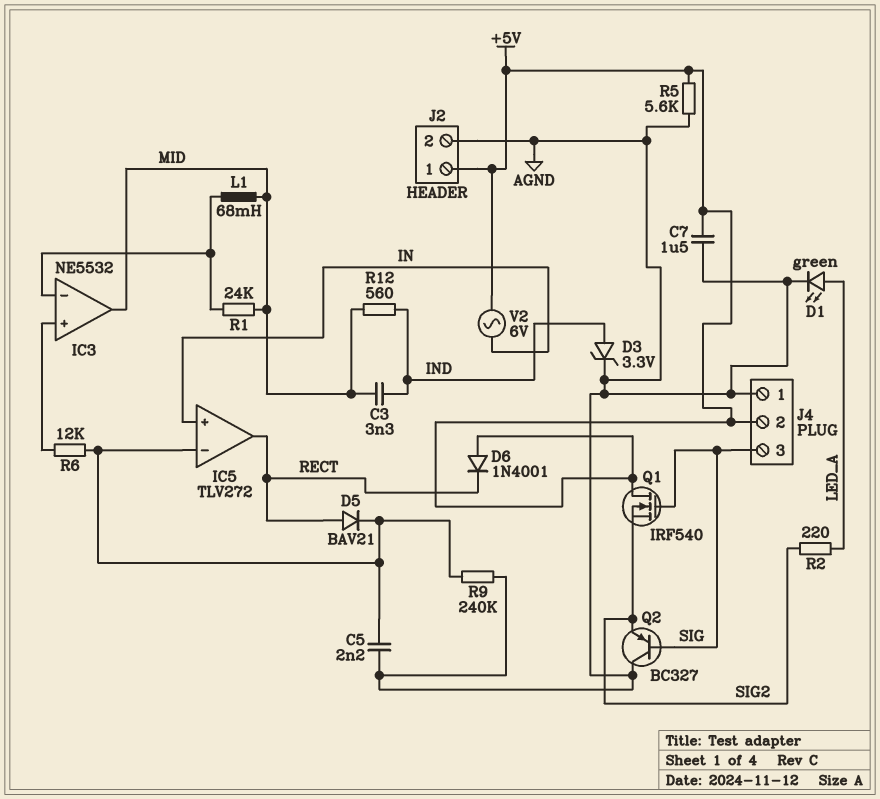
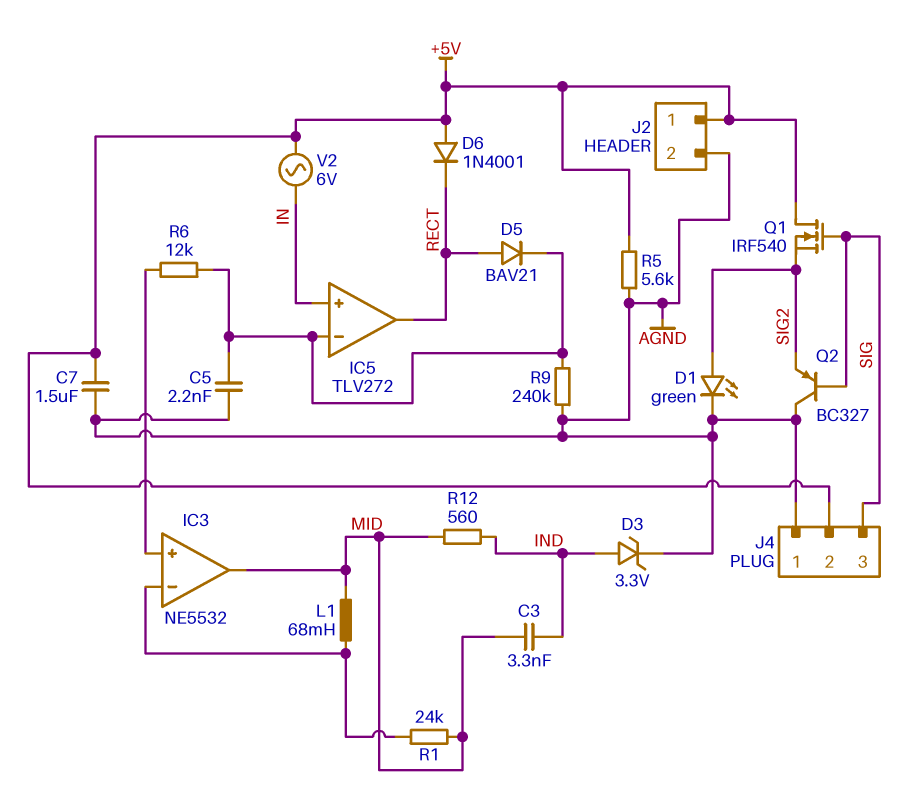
D1: LED green (A LED_A, K AGND) -> LED green (A SIG2, K AGND)
R2: 220 (LED_A, SIG2) -> none

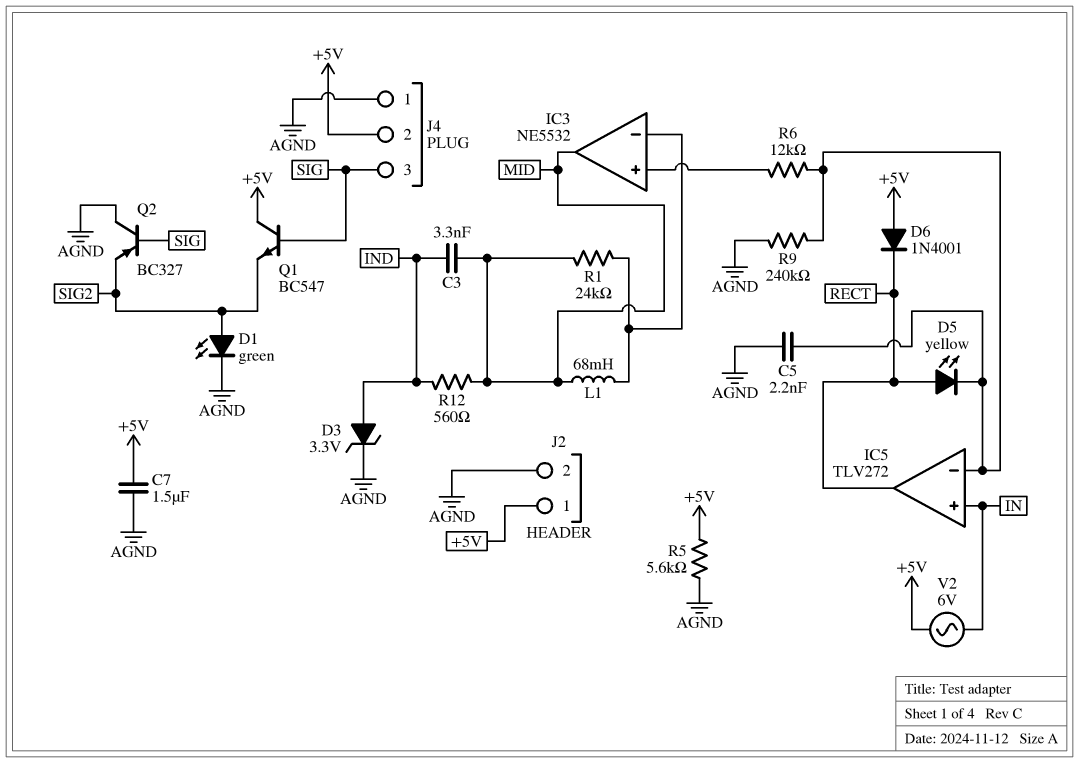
D5: diode BAV21 (A RECT, K IC5/in-) -> LED yellow (A RECT, K IC5/in-)
Q1: NMOS IRF540 (G SIG, D +5V, S SIG2) -> NPN BC547 (B SIG, C +5V, E SIG2)

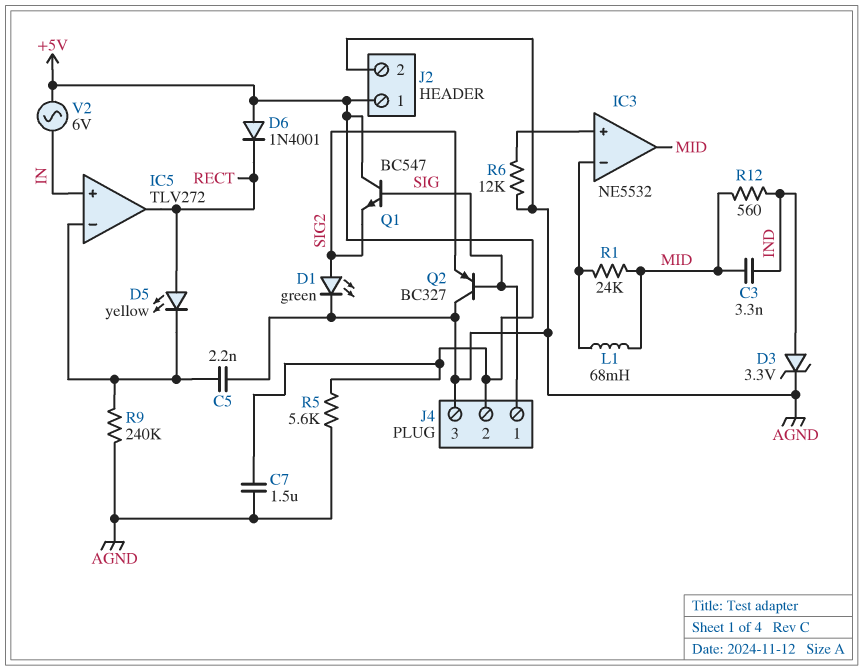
J4 pin 1: AGND -> SIG
J4 pin 3: SIG -> AGND
R6: 12k (IC3/in+, IC5/in-) -> 12k (AGND, IC3/in+)

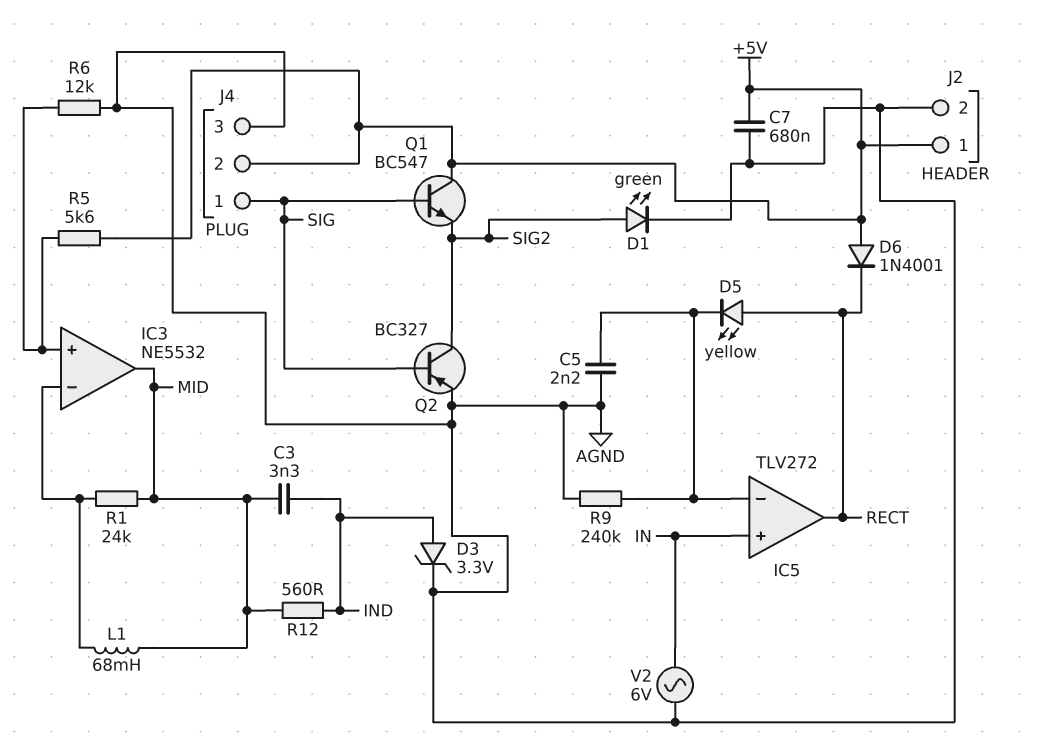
C7: 1.5uF (+5V, AGND) -> 680nF (+5V, AGND)
Q2: PNP BC327 (B SIG, C AGND, E SIG2) -> PNP BC327 (B SIG, C SIG2, E AGND)
R5: 5.6k (+5V, AGND) -> 5.6k (+5V, IC3/in+)
V2: AC 6V (+5V, IN) -> AC 6V (AGND, IN)

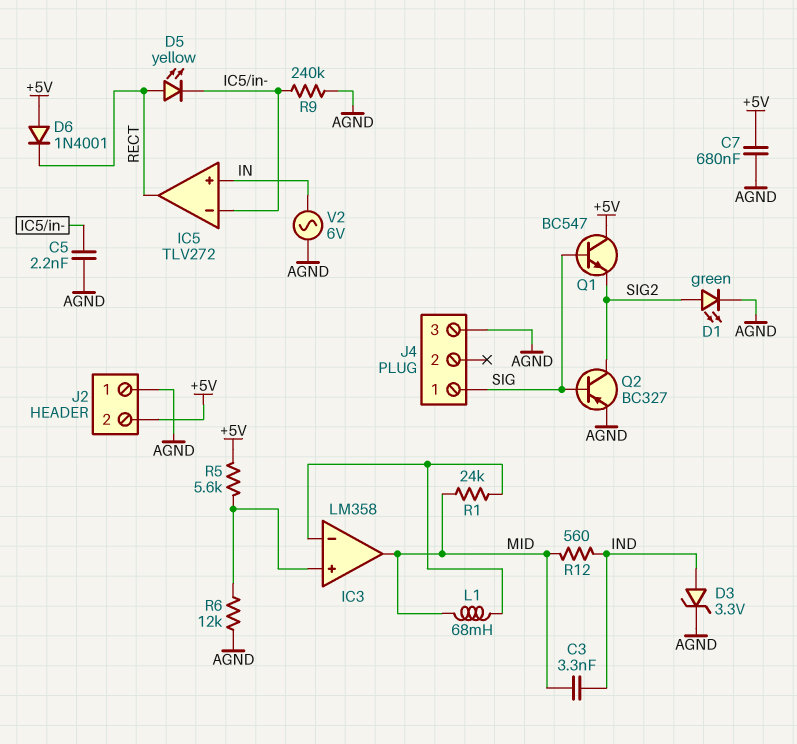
IC3: NE5532 -> LM358
J2 pin 1: +5V -> AGND
J2 pin 2: AGND -> +5V
J4 pin 2: +5V -> none

